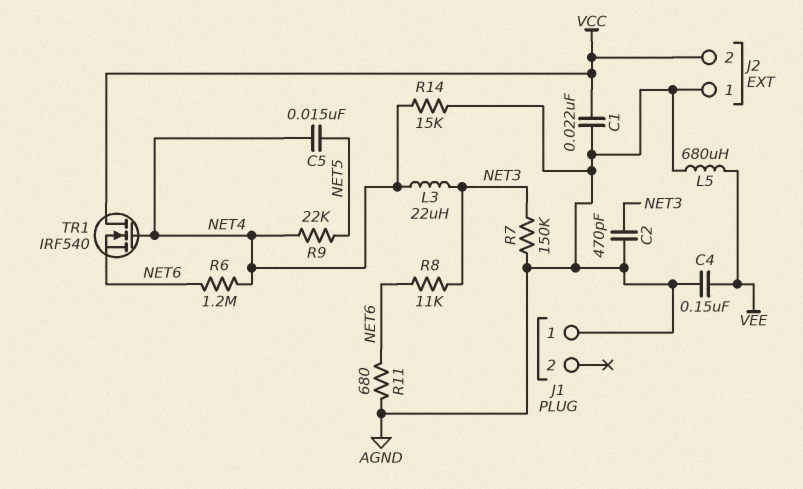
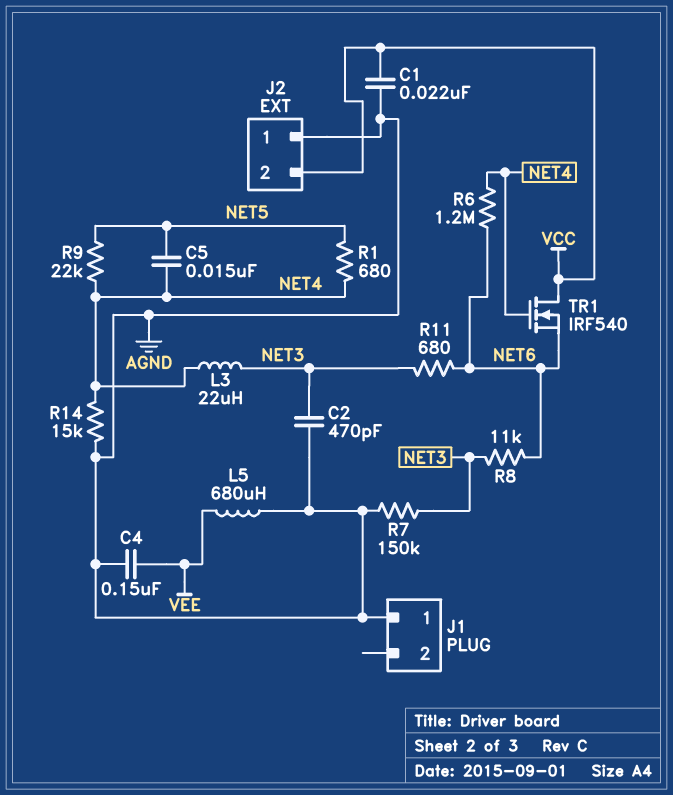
R1: none -> 680 (NET4, NET5)
R11: 680 (AGND, NET6) -> 680 (NET3, NET6)

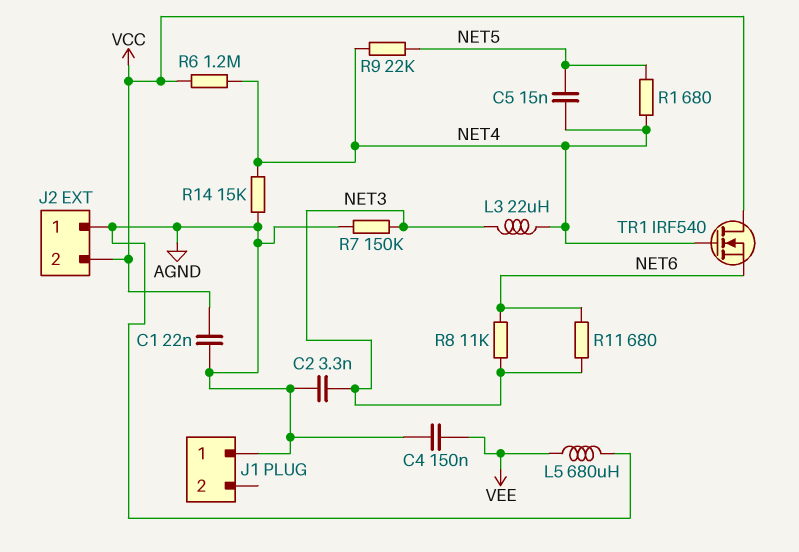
C2: 470pF (AGND, NET3) -> 3.3nF (AGND, NET3)
R6: 1.2M (NET4, NET6) -> 1.2M (NET4, VCC)

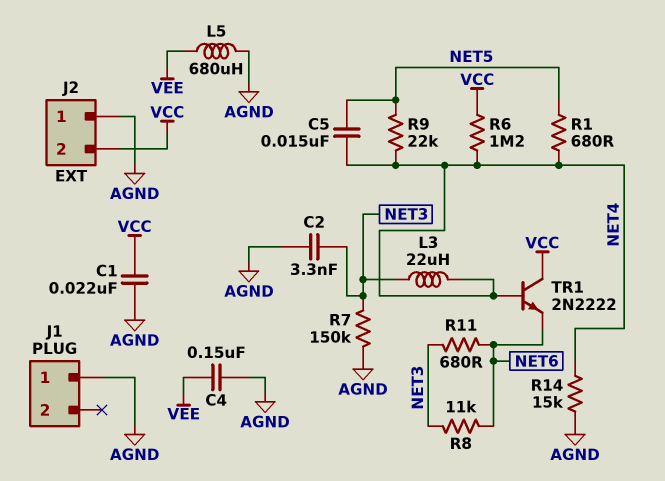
TR1: NMOS IRF540 (G NET4, D VCC, S NET6) -> NPN 2N2222 (B NET4, C VCC, E NET6)

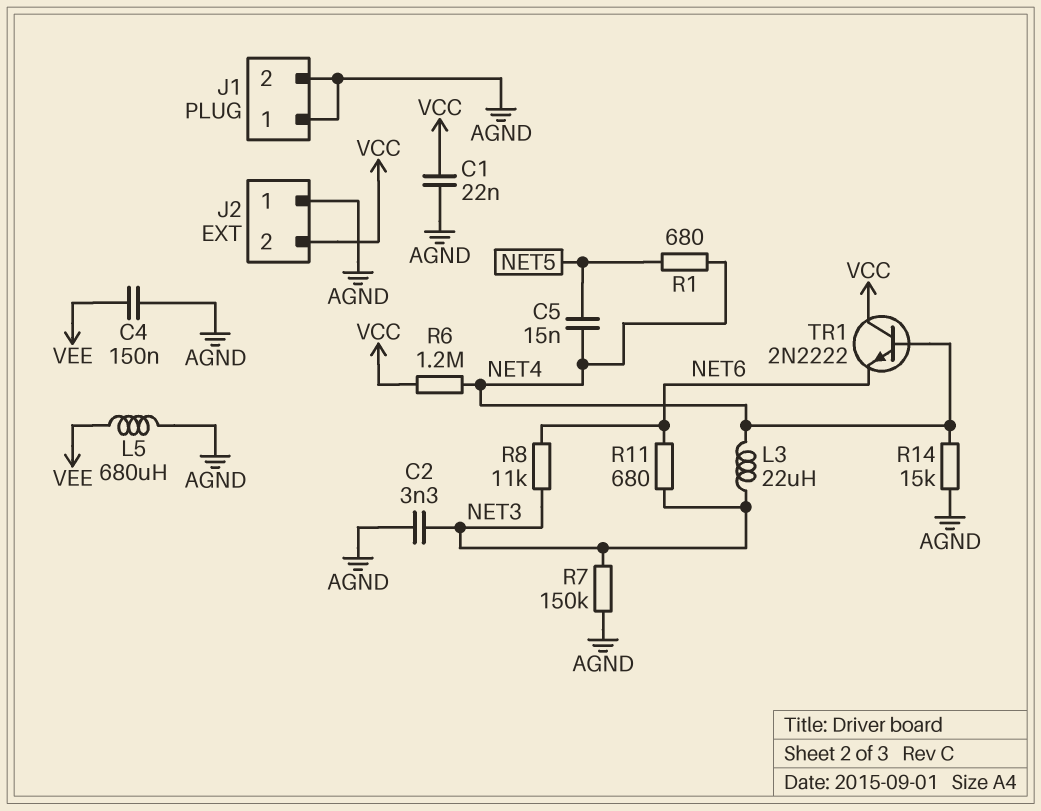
J1 pin 2: none -> AGND
R9: 22k (NET4, NET5) -> none

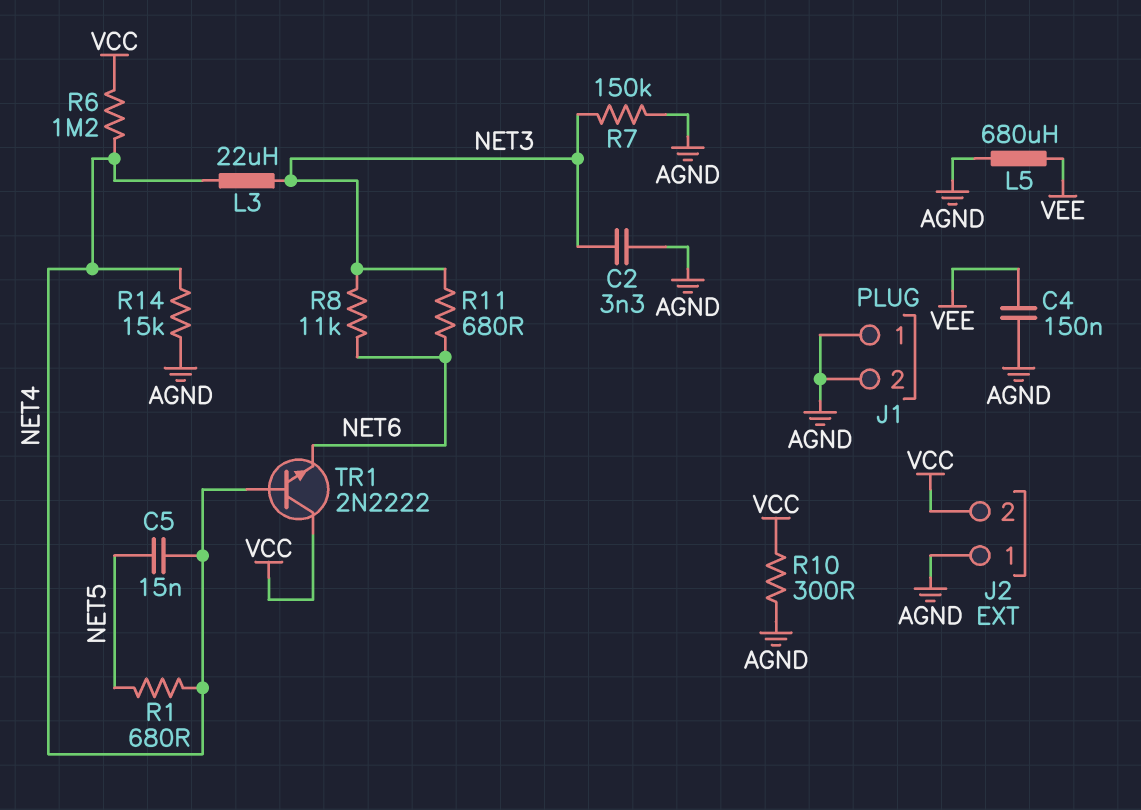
C1: 22nF (AGND, VCC) -> none
R10: none -> 300 (AGND, VCC)

